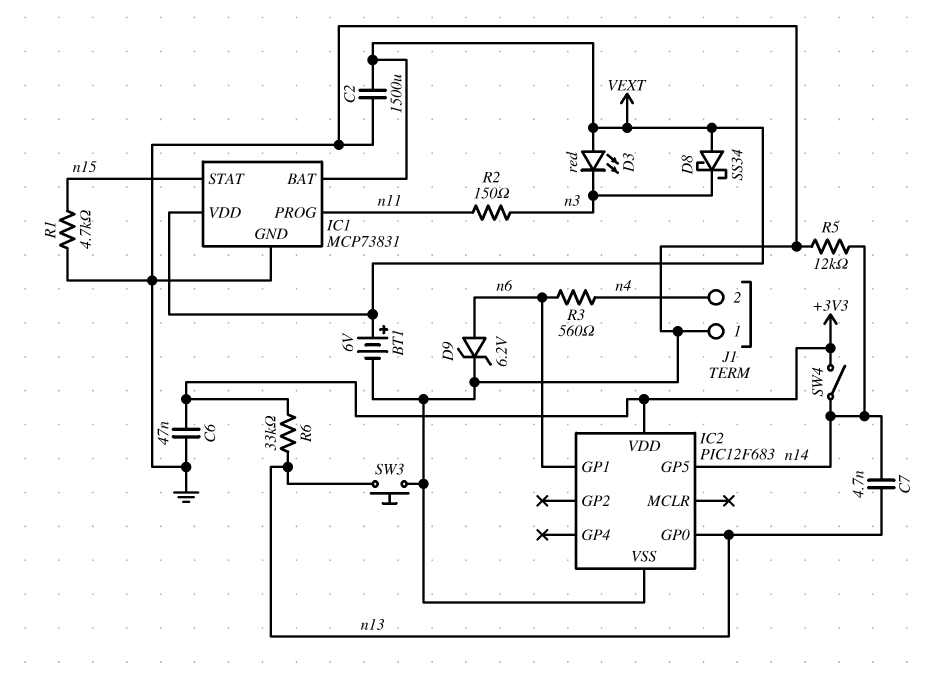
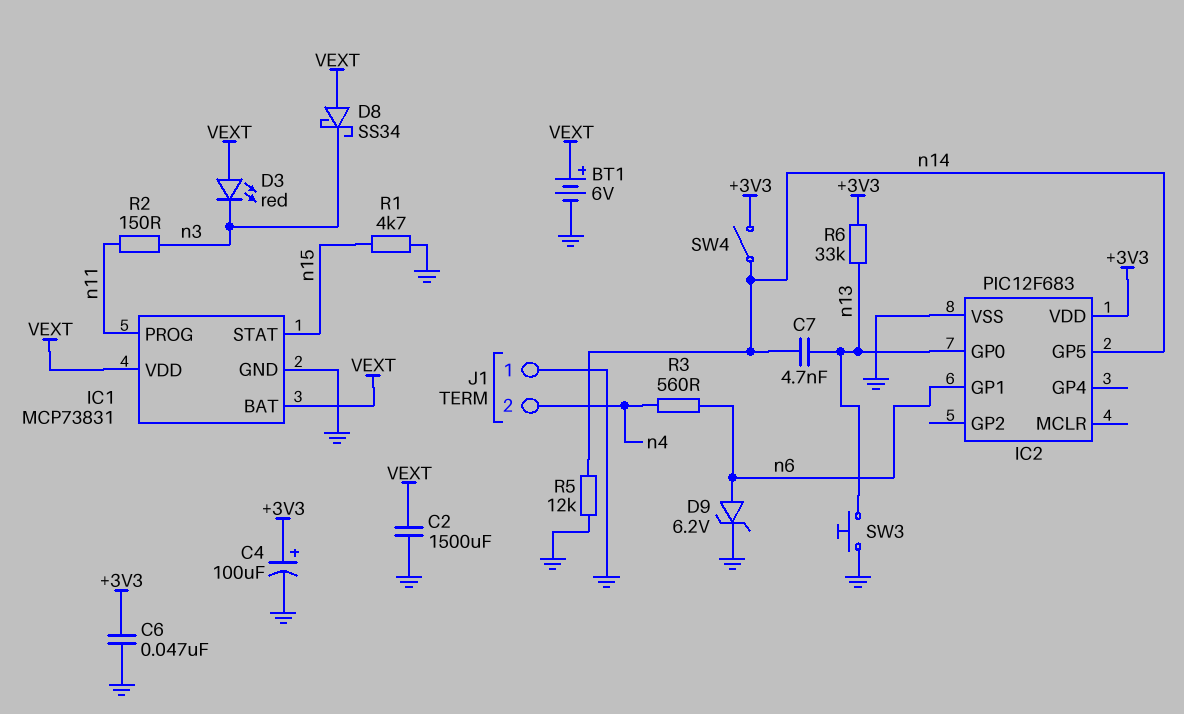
C4: none -> 100uF (plus +3V3, minus GND)

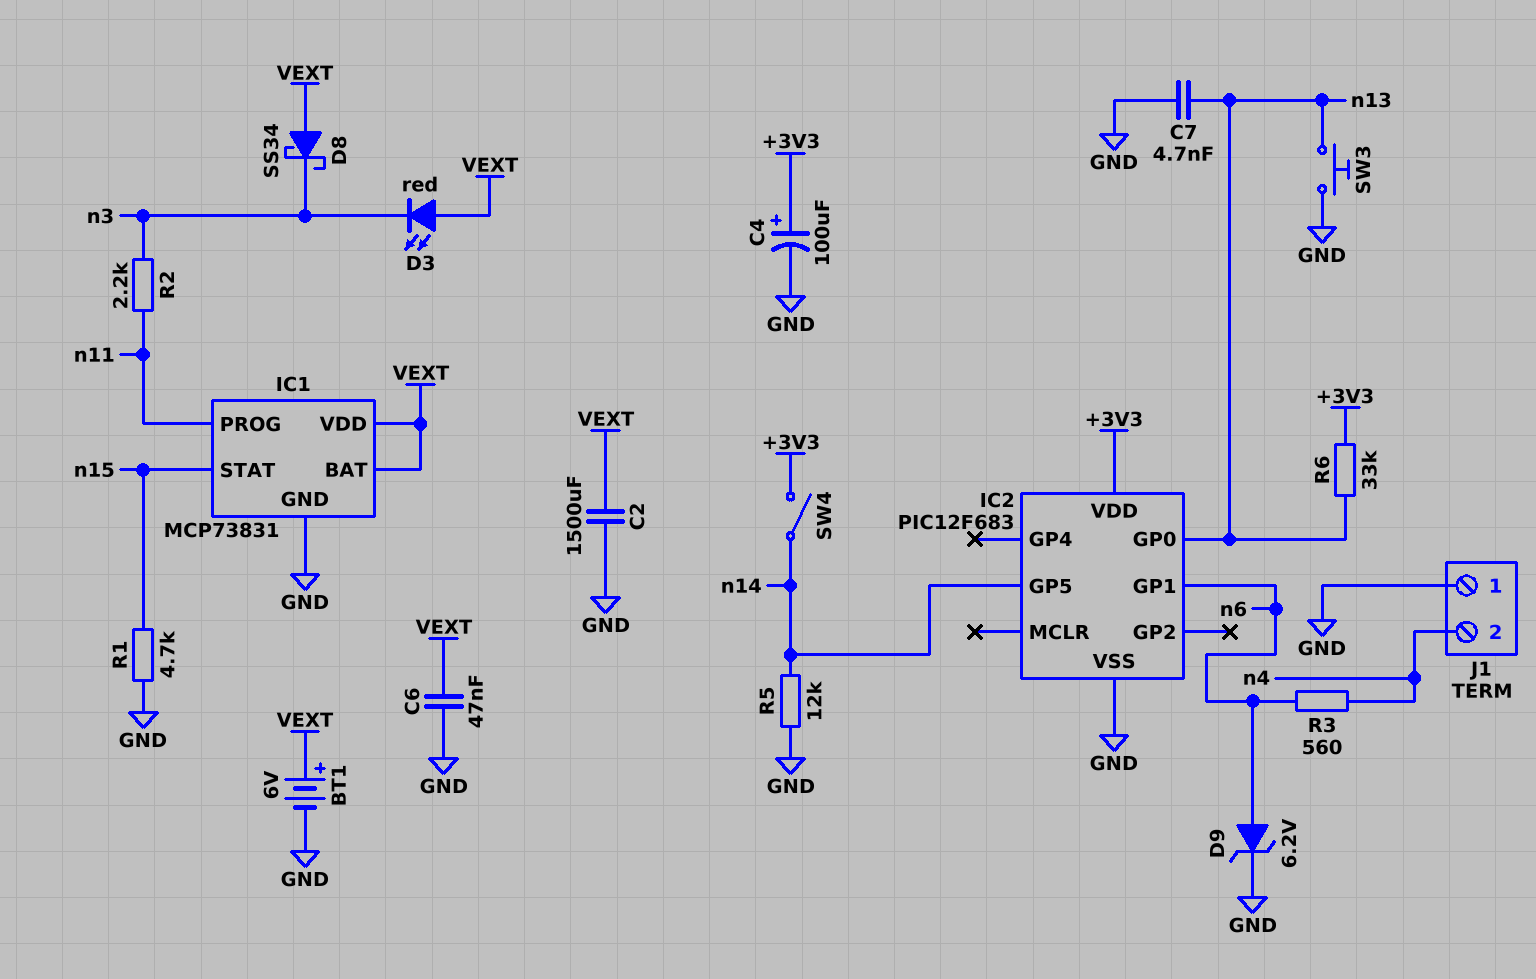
C6: 47nF (+3V3, GND) -> 47nF (GND, VEXT)
C7: 4.7nF (n13, n14) -> 4.7nF (GND, n13)
R2: 150 (n3, n11) -> 2.2k (n3, n11)

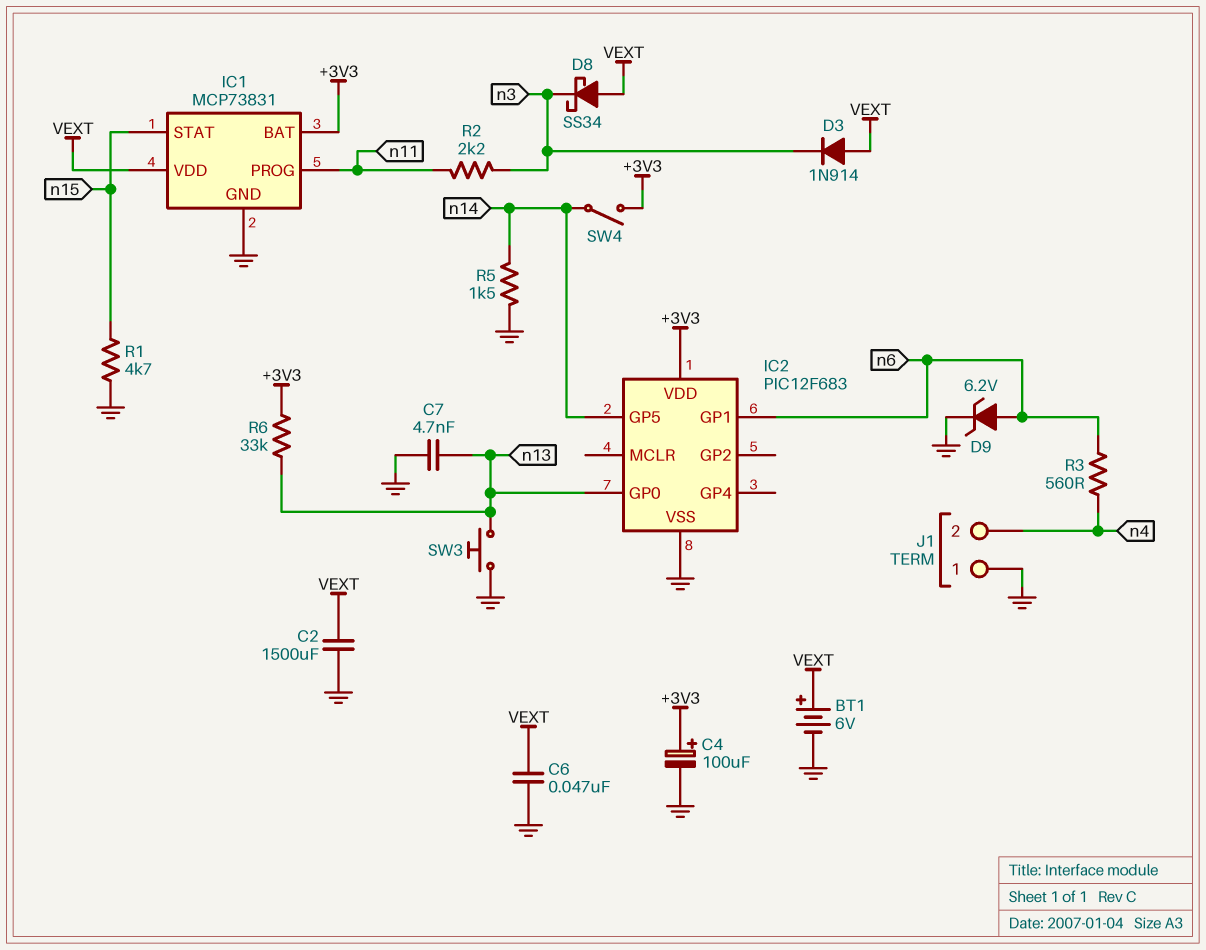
D3: LED red (A VEXT, K n3) -> diode 1N914 (A VEXT, K n3)
IC1 pin BAT: VEXT -> +3V3
R5: 12k (GND, n14) -> 1.5k (GND, n14)

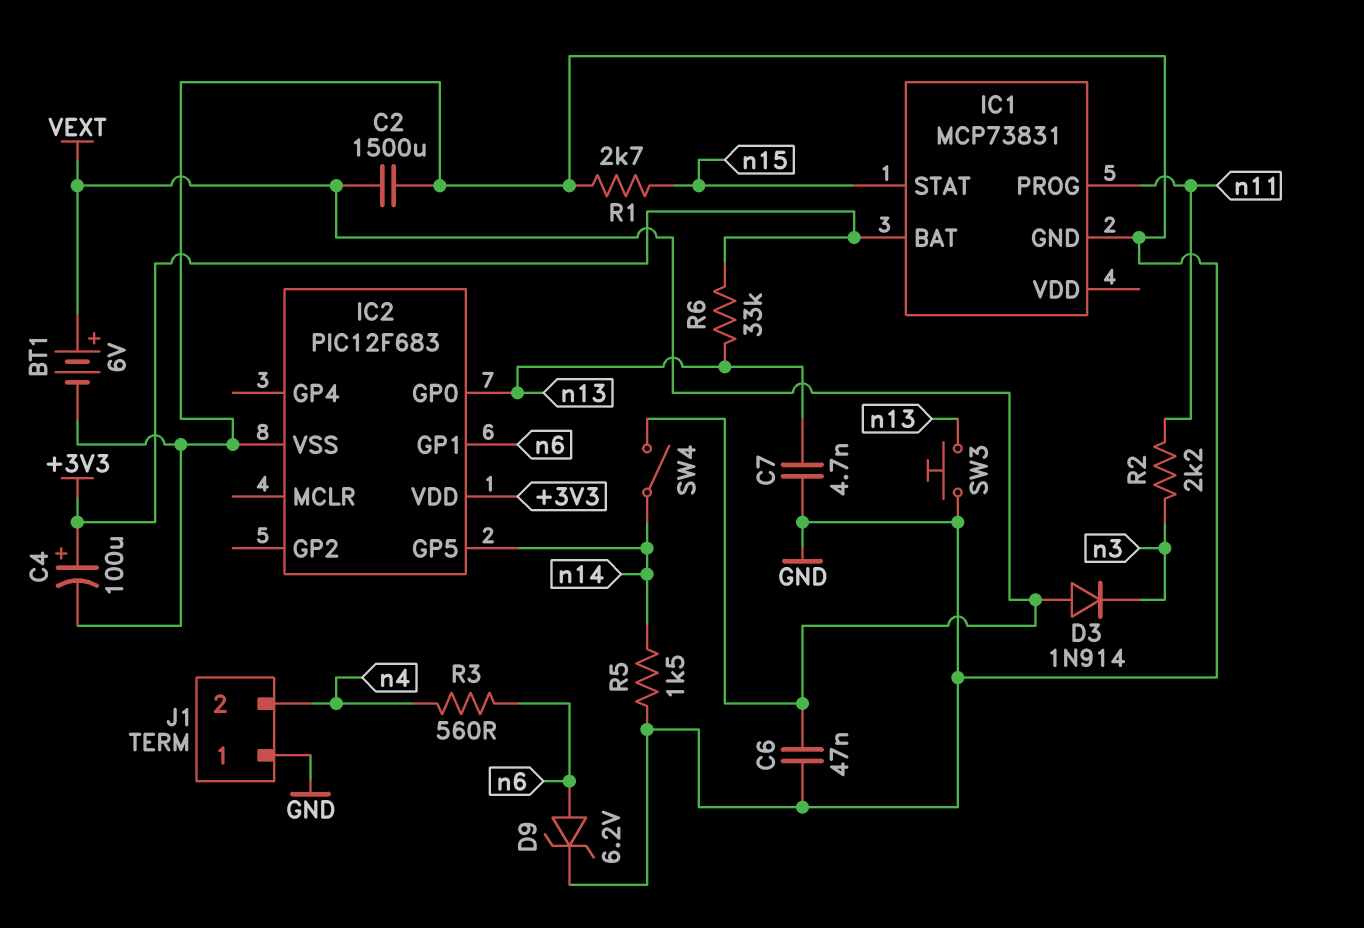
D8: schottky SS34 (A VEXT, K n3) -> none
IC1 pin VDD: VEXT -> none
R1: 4.7k (GND, n15) -> 2.7k (GND, n15)
SW4: switch (+3V3, n14) -> switch (VEXT, n14)

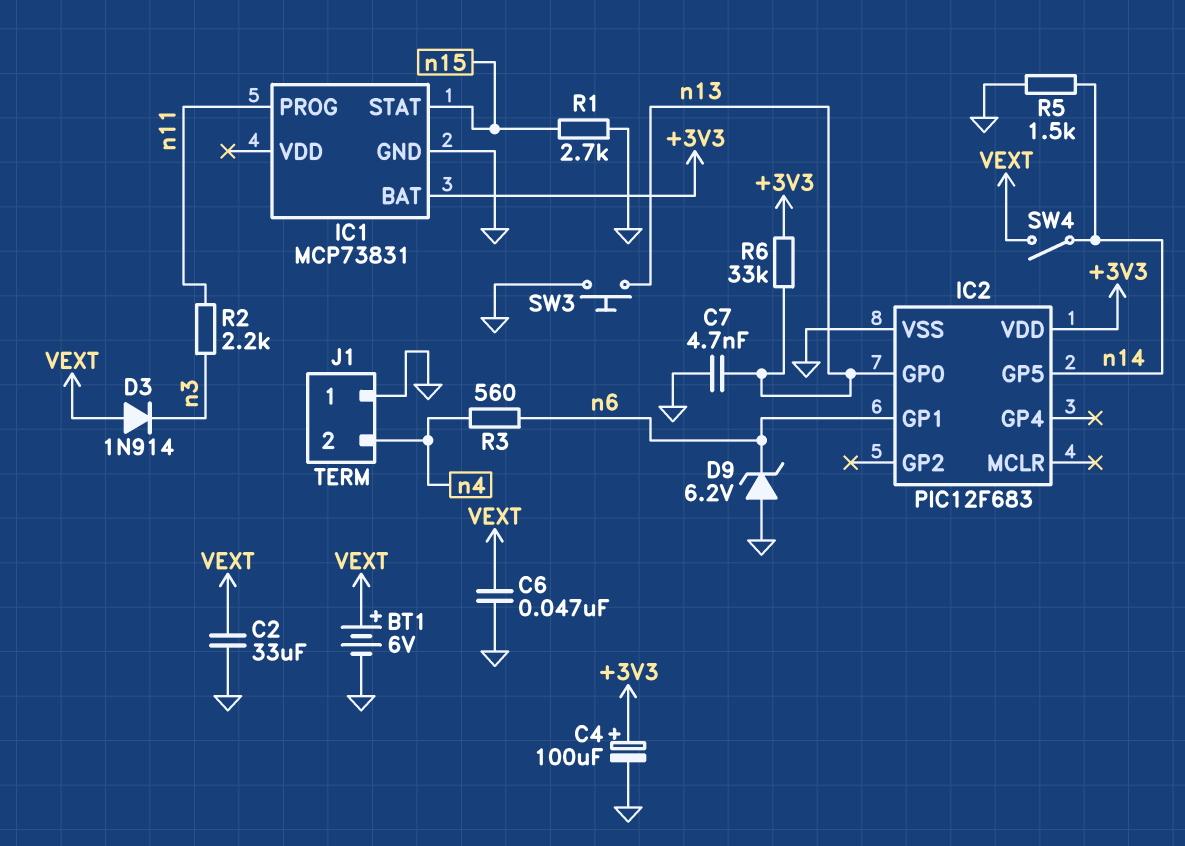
C2: 1500uF (GND, VEXT) -> 33uF (GND, VEXT)
D9: zener 6.2V (A n6, K GND) -> zener 6.2V (A GND, K n6)

